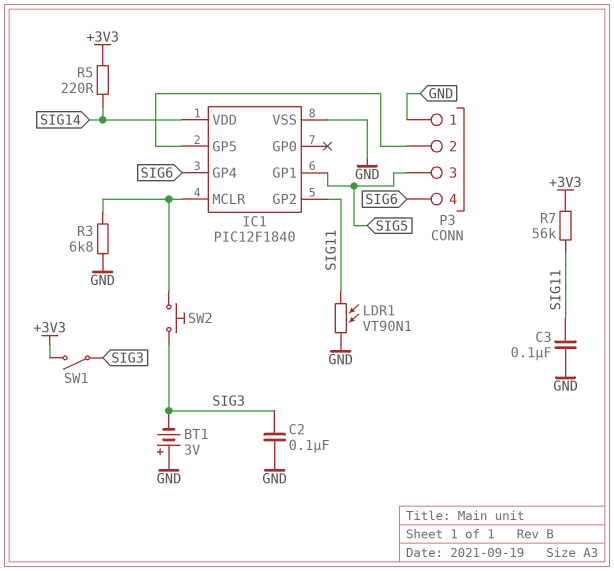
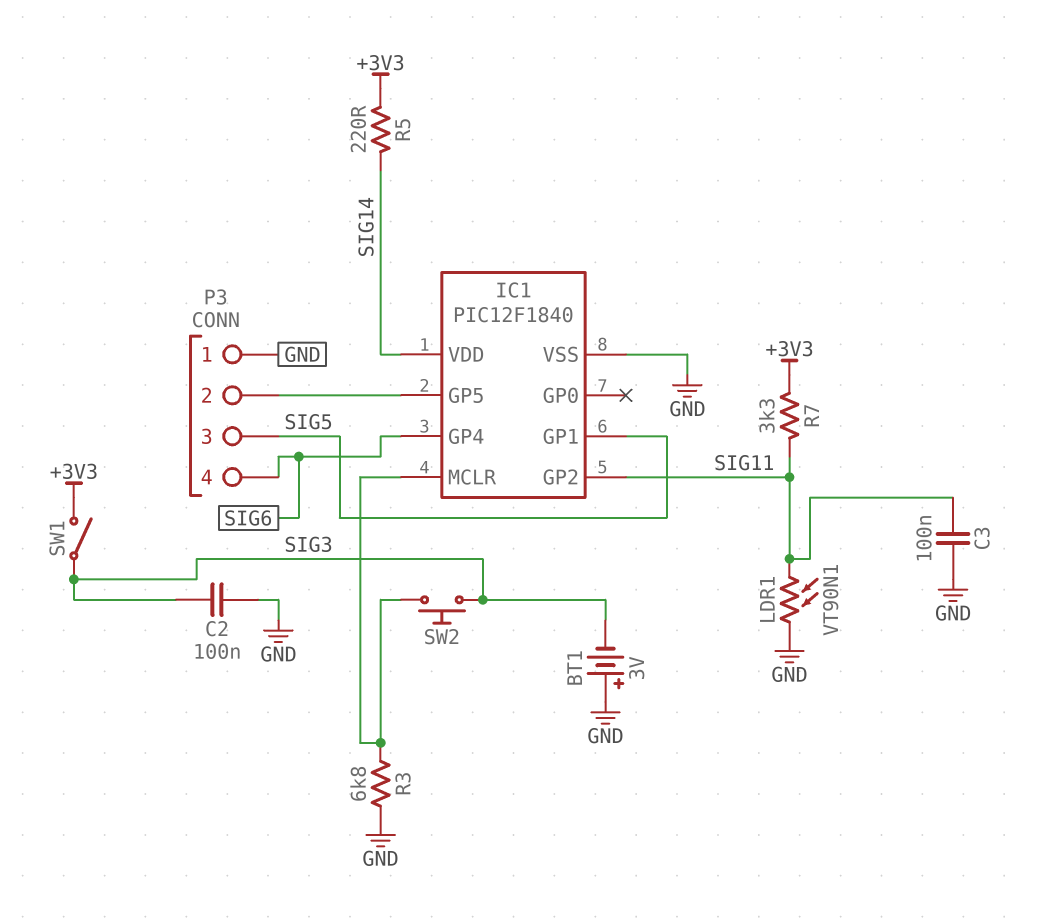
R7: 56k (+3V3, SIG11) -> 3.3k (+3V3, SIG11)

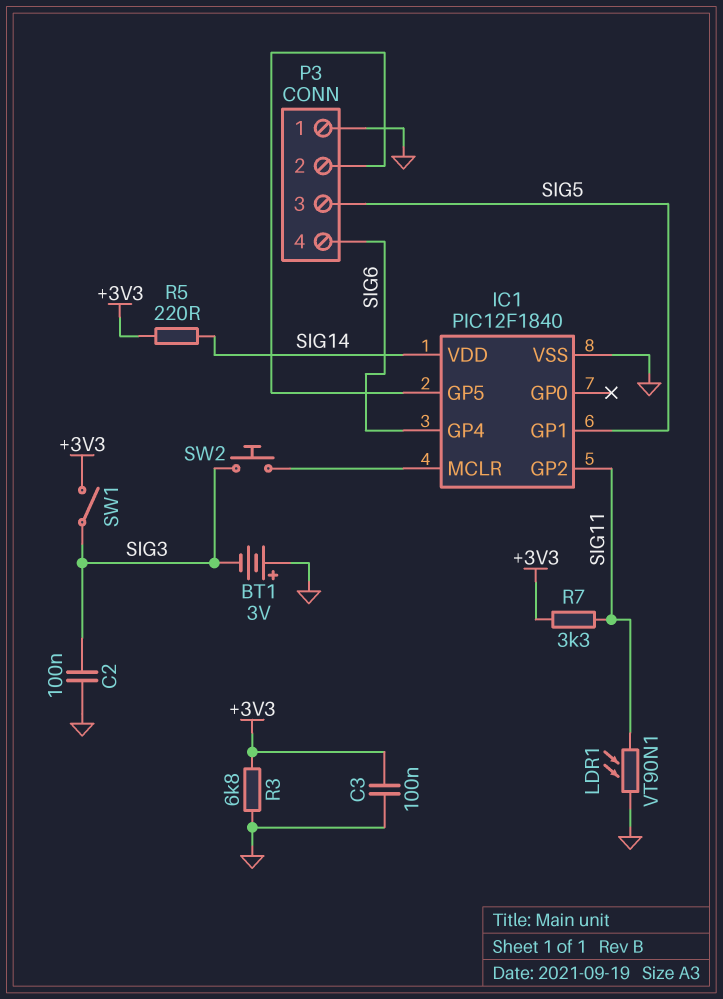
C3: 100nF (GND, SIG11) -> 100nF (+3V3, GND)
R3: 6.8k (GND, IC1/MCLR) -> 6.8k (+3V3, GND)

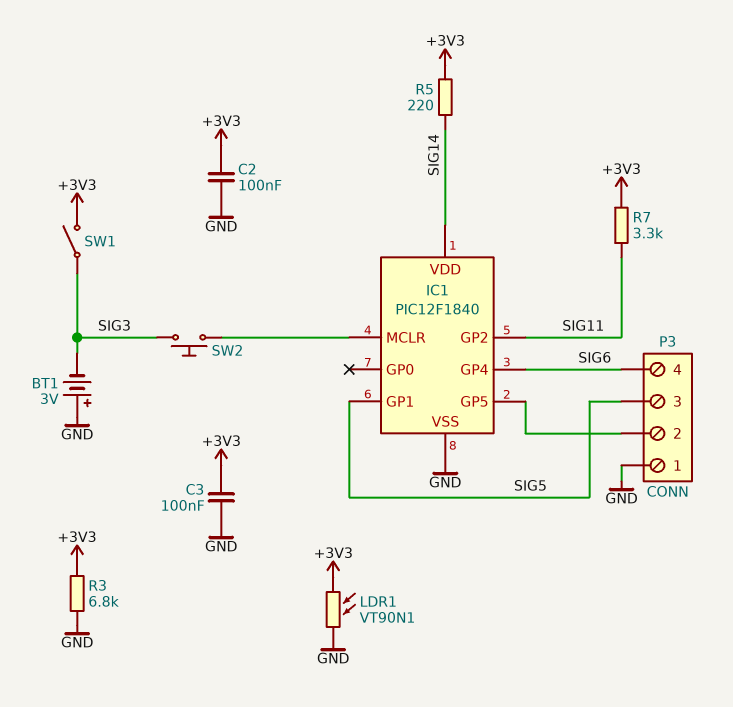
C2: 100nF (GND, SIG3) -> 100nF (+3V3, GND)
LDR1: VT90N1 (GND, SIG11) -> VT90N1 (+3V3, GND)

